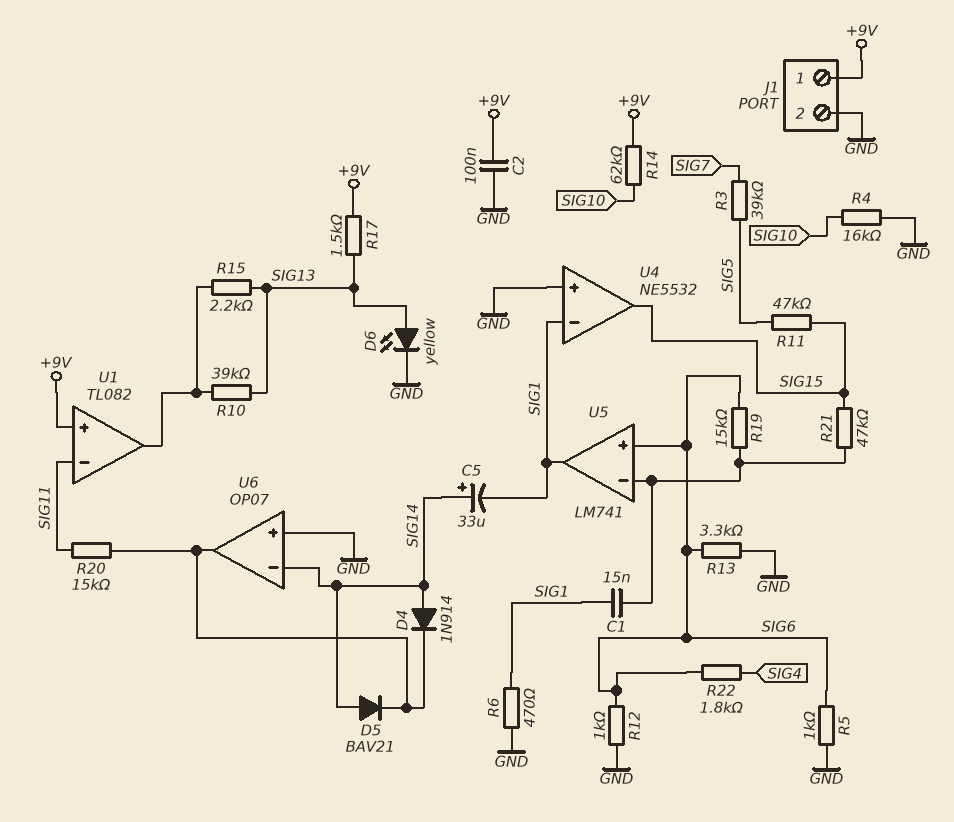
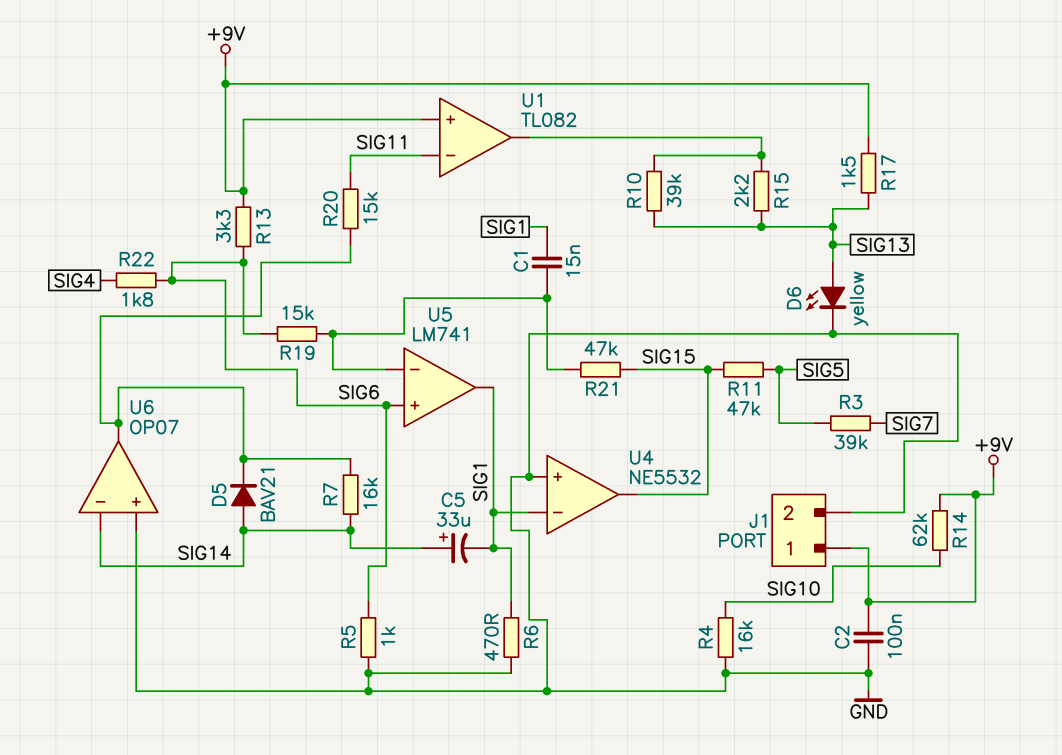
D4: diode 1N914 (A SIG14, K U6/out) -> none
R7: none -> 16k (SIG14, U6/out)
R12: 1k (GND, SIG6) -> none
R13: 3.3k (GND, SIG6) -> 3.3k (+9V, SIG6)

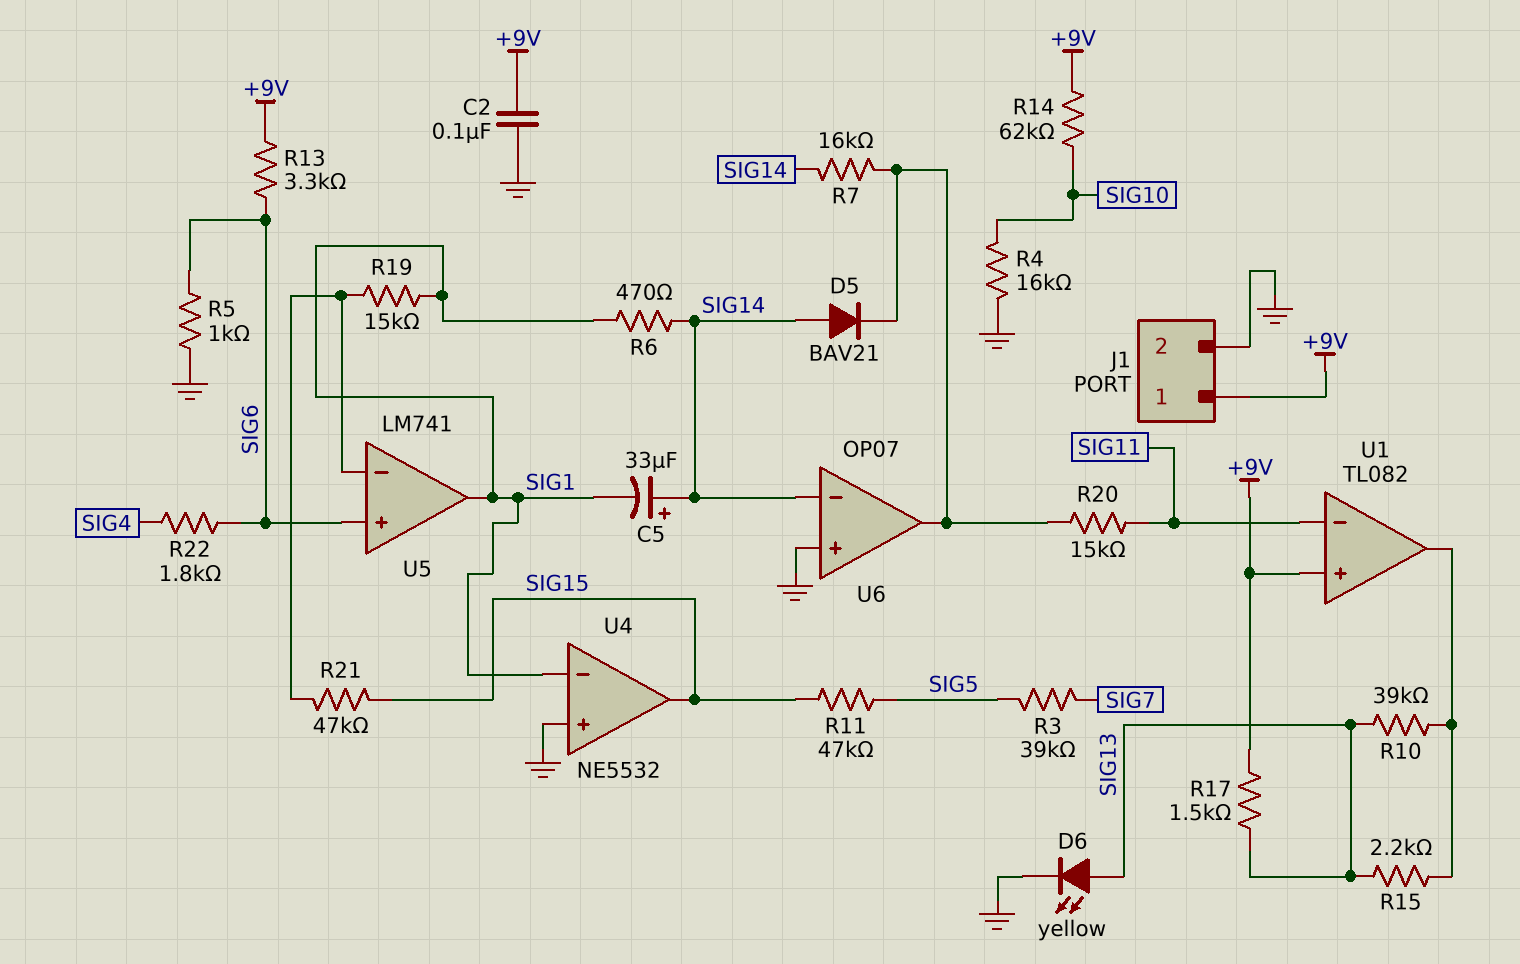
C1: 15nF (SIG1, U5/in-) -> none
R6: 470 (GND, SIG1) -> 470 (SIG1, SIG14)
R19: 15k (SIG6, U5/in-) -> 15k (SIG1, U5/in-)

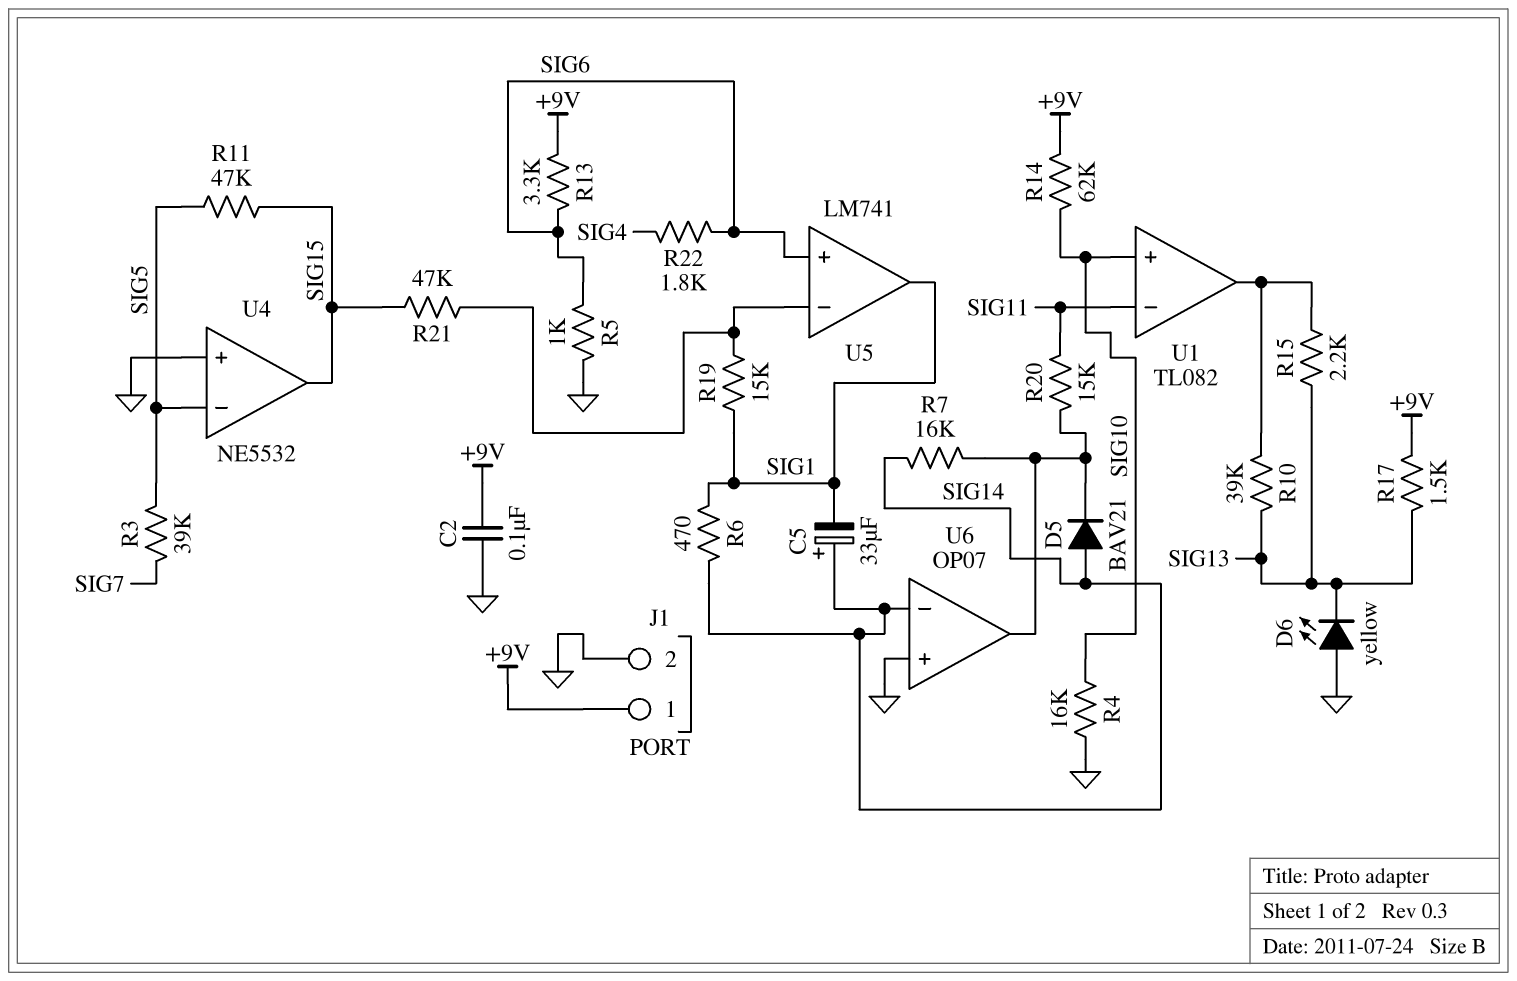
D6: LED yellow (A SIG13, K GND) -> LED yellow (A GND, K SIG13)
U1 pin in+: +9V -> SIG10
U4 pin in-: SIG1 -> SIG5

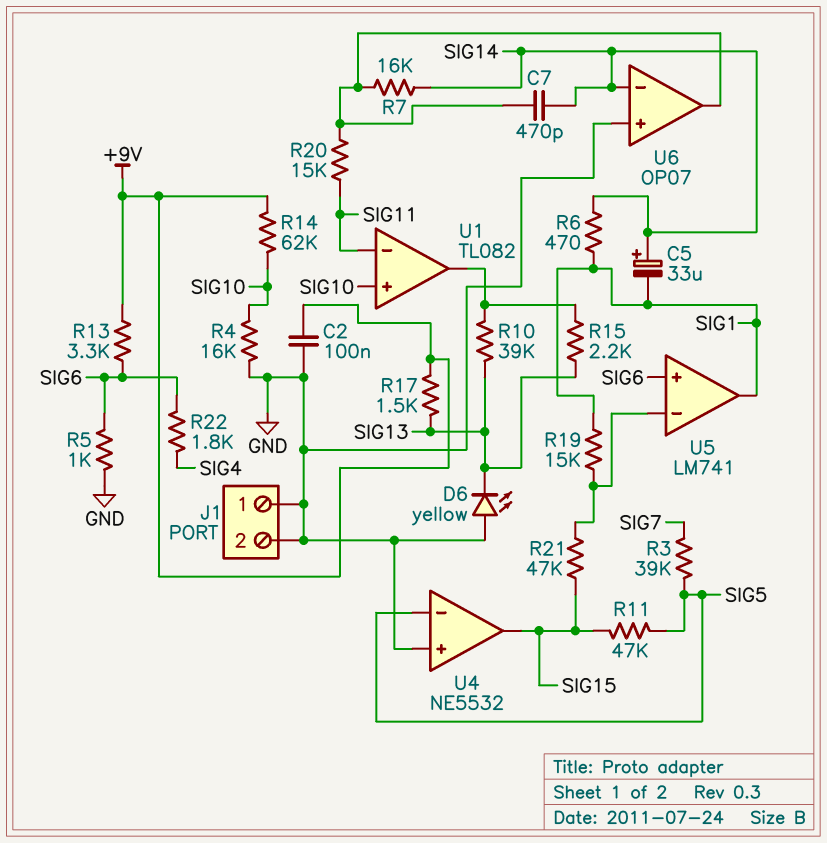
C7: none -> 470pF (SIG14, U6/out)
D5: diode BAV21 (A SIG14, K U6/out) -> none
J1 pin 1: +9V -> GND

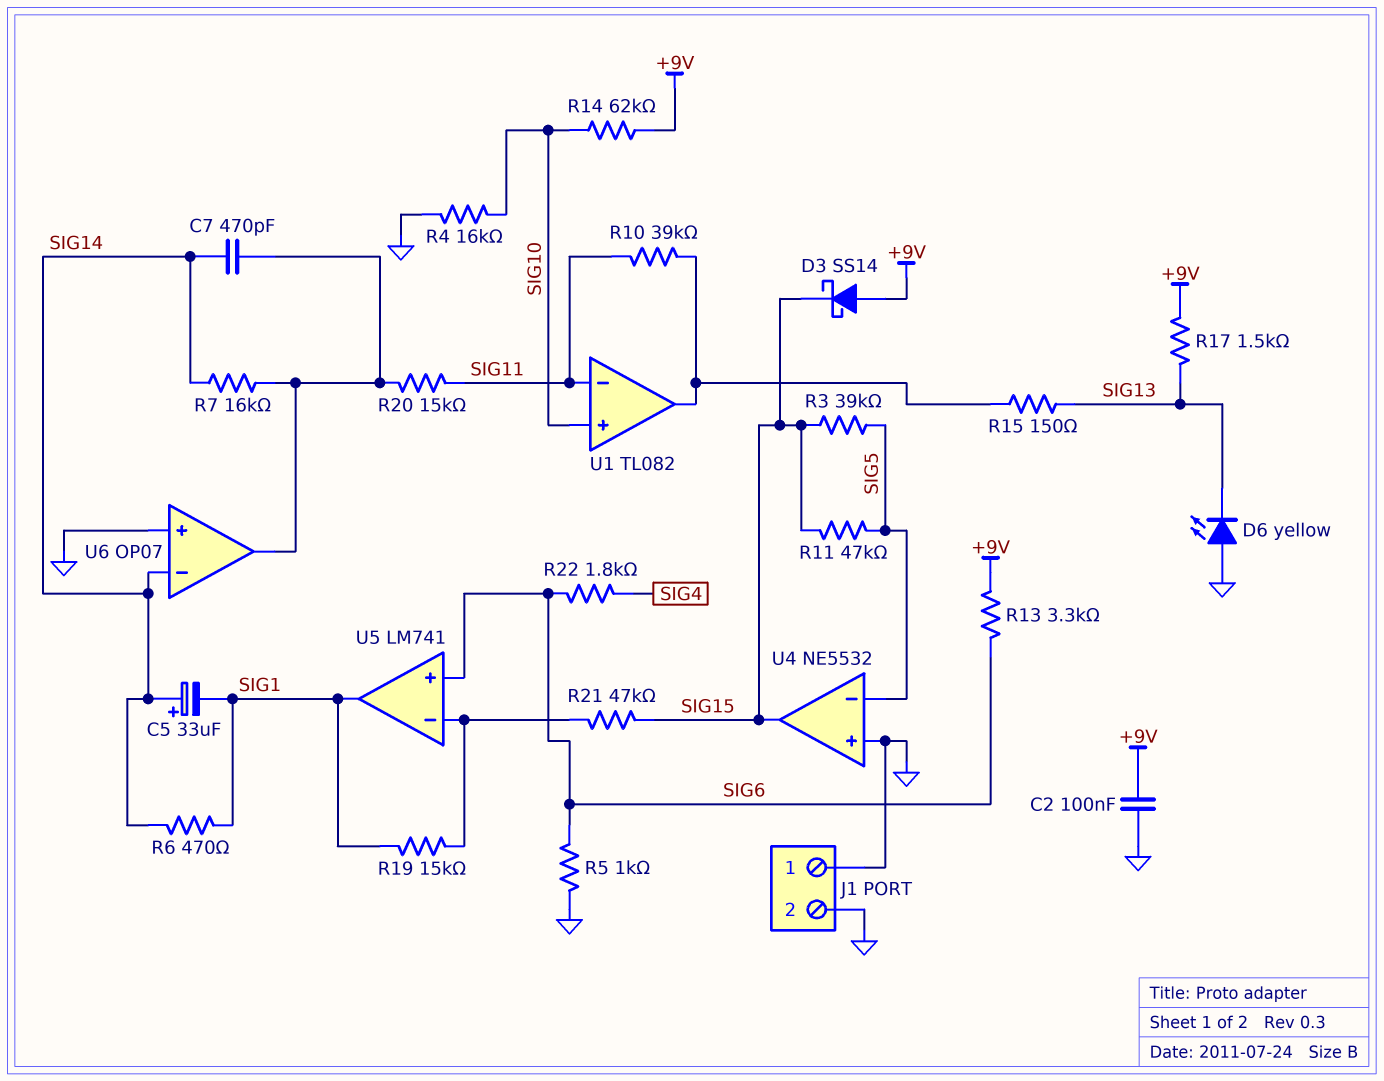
D3: none -> schottky SS14 (A +9V, K SIG15)
R3: 39k (SIG5, SIG7) -> 39k (SIG5, SIG15)
R10: 39k (SIG13, U1/out) -> 39k (SIG11, U1/out)
R15: 2.2k (SIG13, U1/out) -> 150 (SIG13, U1/out)

